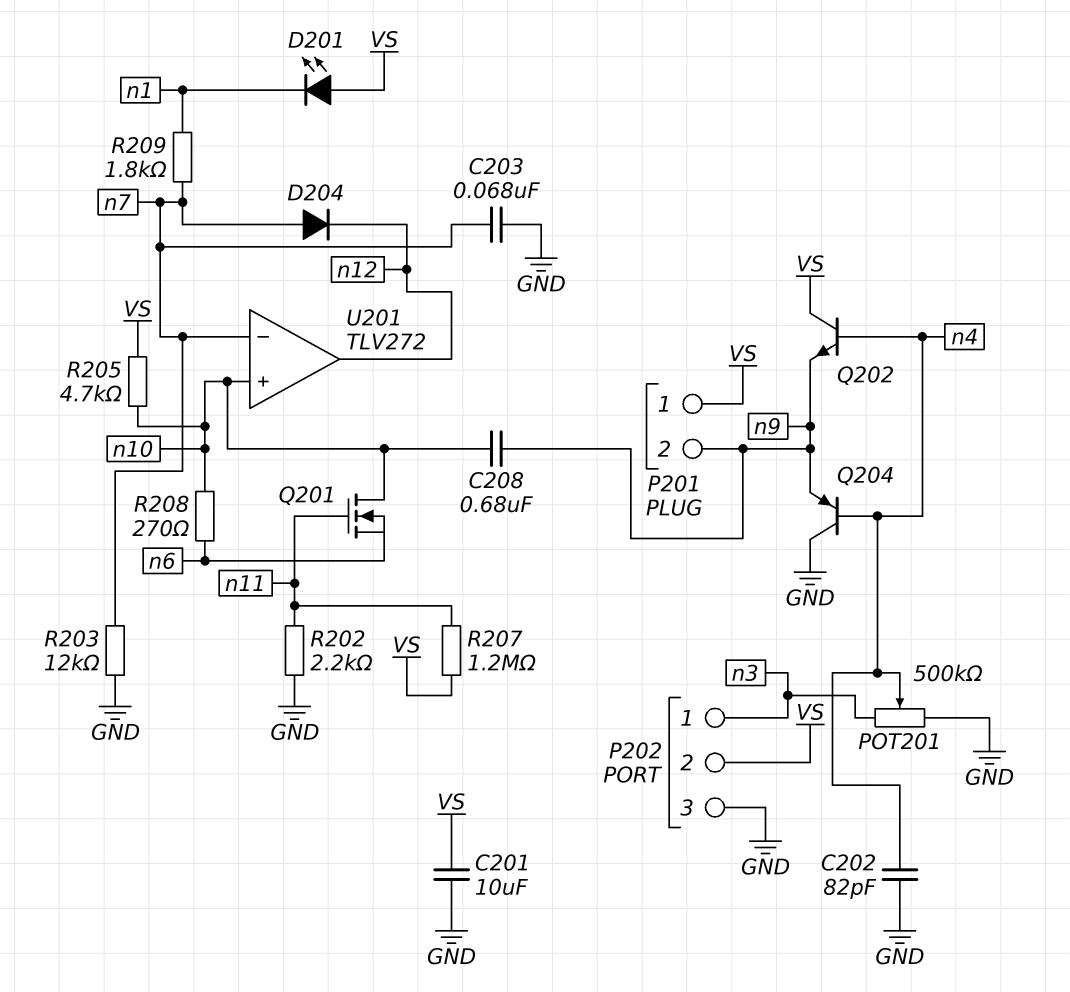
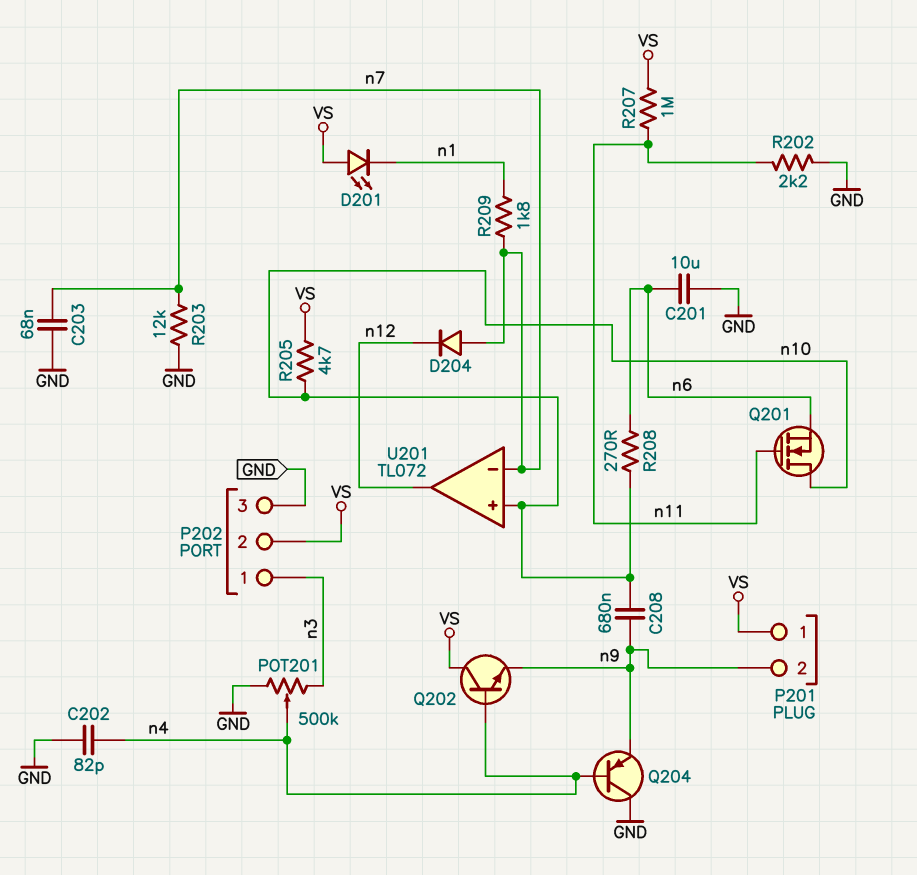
C201: 10uF (GND, VS) -> 10uF (GND, n6)
R207: 1.2M (VS, n11) -> 1M (VS, n11)
U201: TLV272 -> TL072

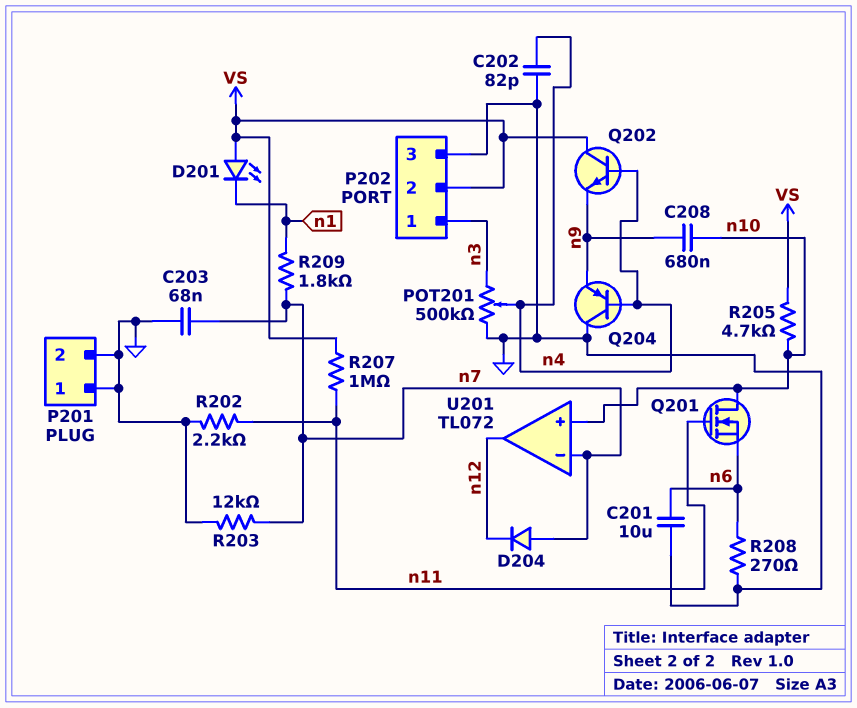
P201 pin 1: VS -> GND
P201 pin 2: n9 -> GND
R208: 270 (n6, n10) -> 270 (GND, n6)

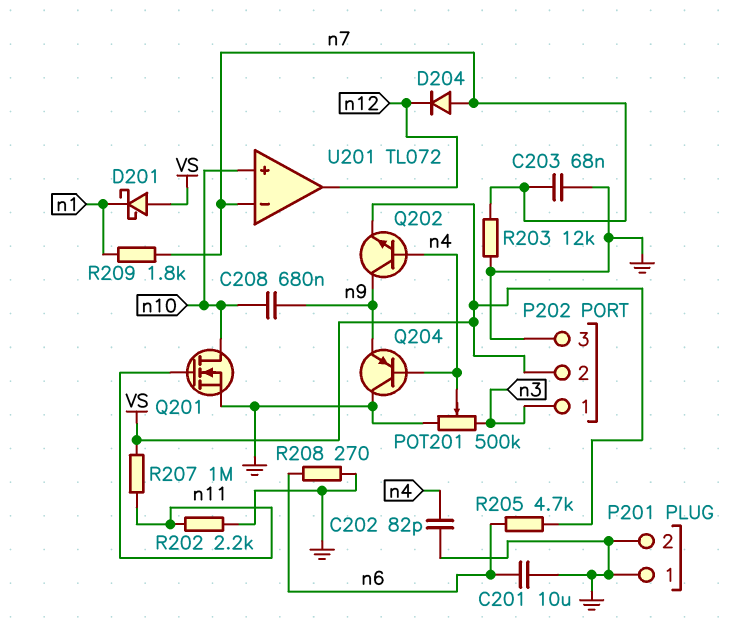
D201: LED (A VS, K n1) -> schottky (A VS, K n1)
Q201: NMOS (G n11, D n10, S n6) -> NMOS (G n11, D n10, S GND)
Q202: NPN (B n4, C VS, E n9) -> NPN (B n4, C n9, E VS)
R205: 4.7k (VS, n10) -> 4.7k (VS, n6)

